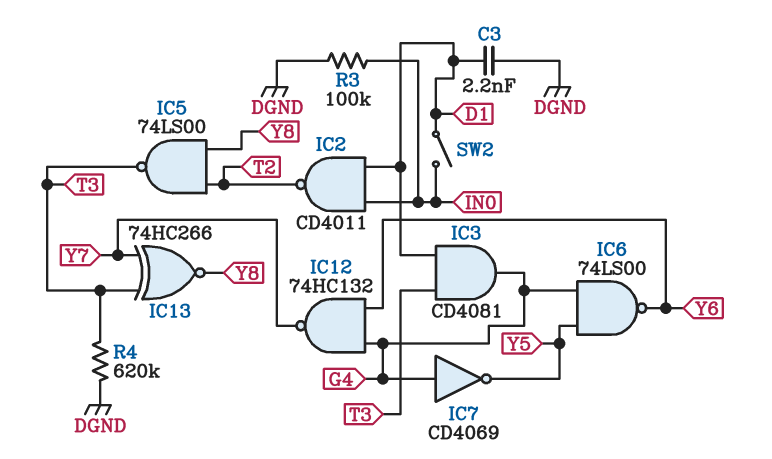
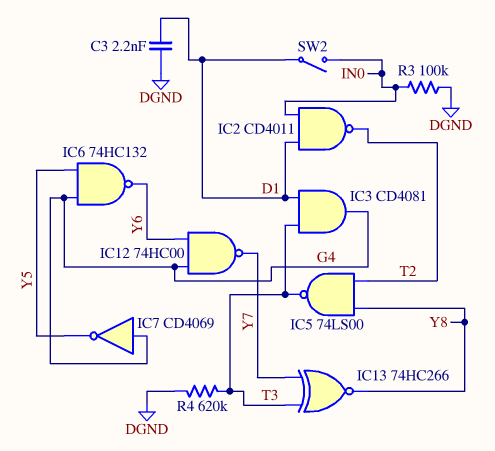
IC6: NAND 74LS00 (in G4, in Y5, out Y6) -> NAND 74HC132 (in G4, in Y5, out Y6)
IC12: NAND 74HC132 (in G4, in Y6, out Y7) -> NAND 74HC00 (in G4, in Y6, out Y7)

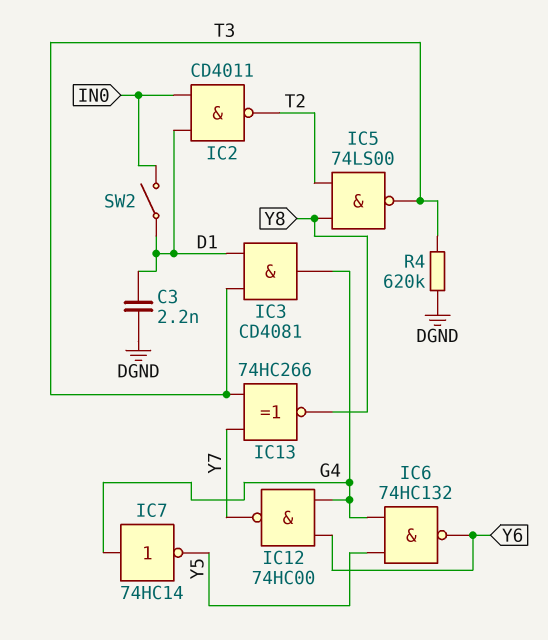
IC7: NOT CD4069 (in G4, out Y5) -> NOT 74HC14 (in G4, out Y5)
R3: 100k (DGND, IN0) -> none

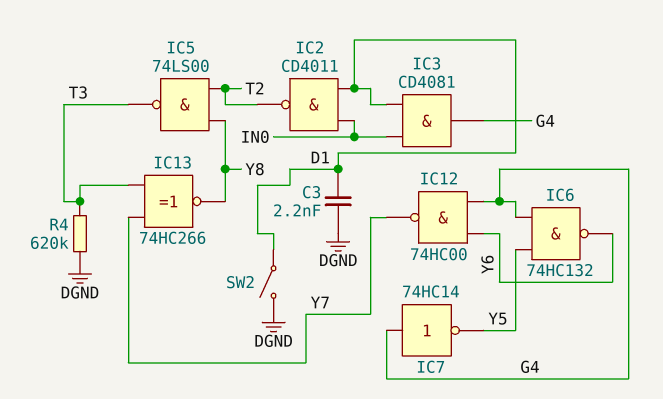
IC3: AND CD4081 (in D1, in T3, out G4) -> AND CD4081 (in D1, in IN0, out G4)
SW2: switch (D1, IN0) -> switch (D1, DGND)

